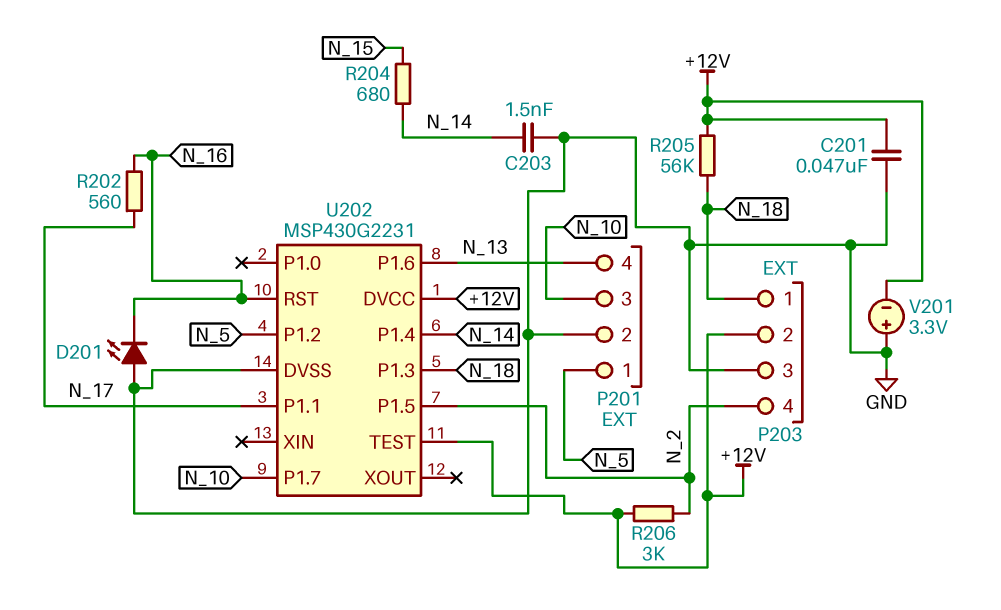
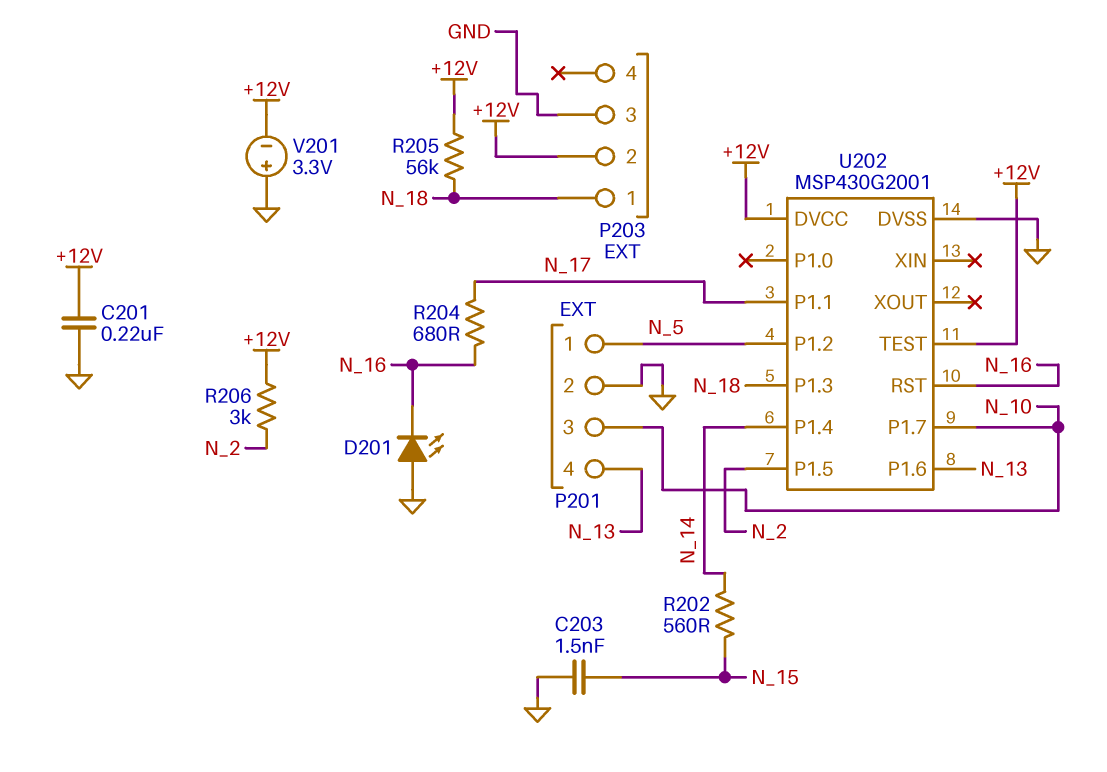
C201: 47nF (+12V, GND) -> 220nF (+12V, GND)
C203: 1.5nF (GND, N_14) -> 1.5nF (GND, N_15)
P203 pin 4: N_2 -> none
R202: 560 (N_16, N_17) -> 560 (N_14, N_15)
R204: 680 (N_14, N_15) -> 680 (N_16, N_17)
U202: MSP430G2231 -> MSP430G2001

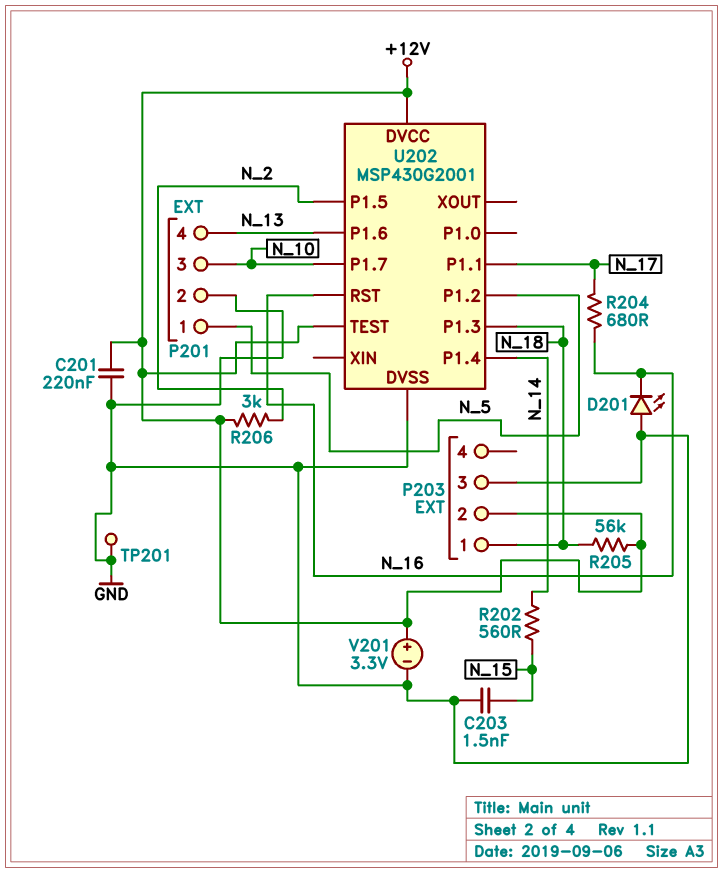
TP201: none -> test point (GND)
V201: 3.3V (plus GND, minus +12V) -> 3.3V (plus +12V, minus GND)

